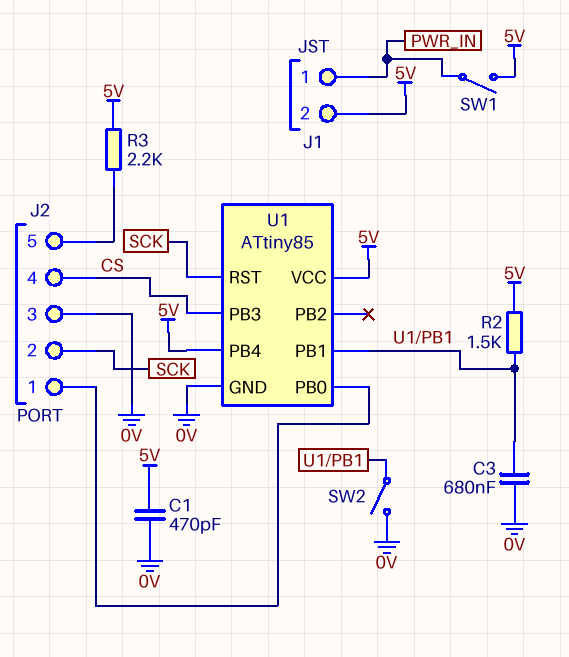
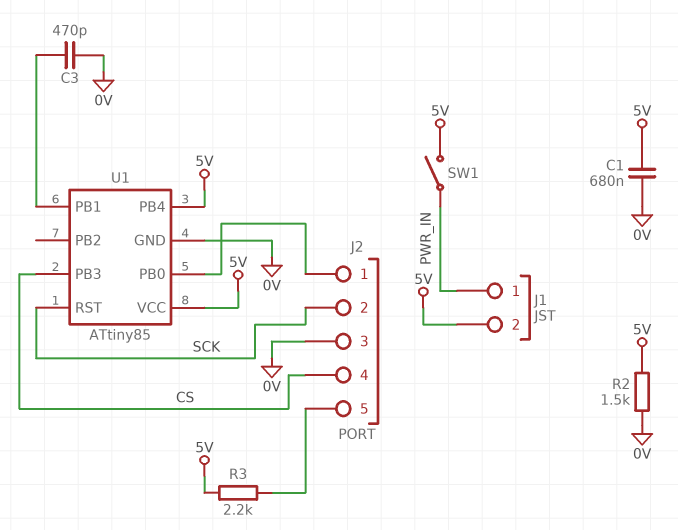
C1: 470pF (0V, 5V) -> 680nF (0V, 5V)
C3: 680nF (0V, U1/PB1) -> 470pF (0V, U1/PB1)
R2: 1.5k (5V, U1/PB1) -> 1.5k (0V, 5V)
SW2: switch (0V, U1/PB1) -> none

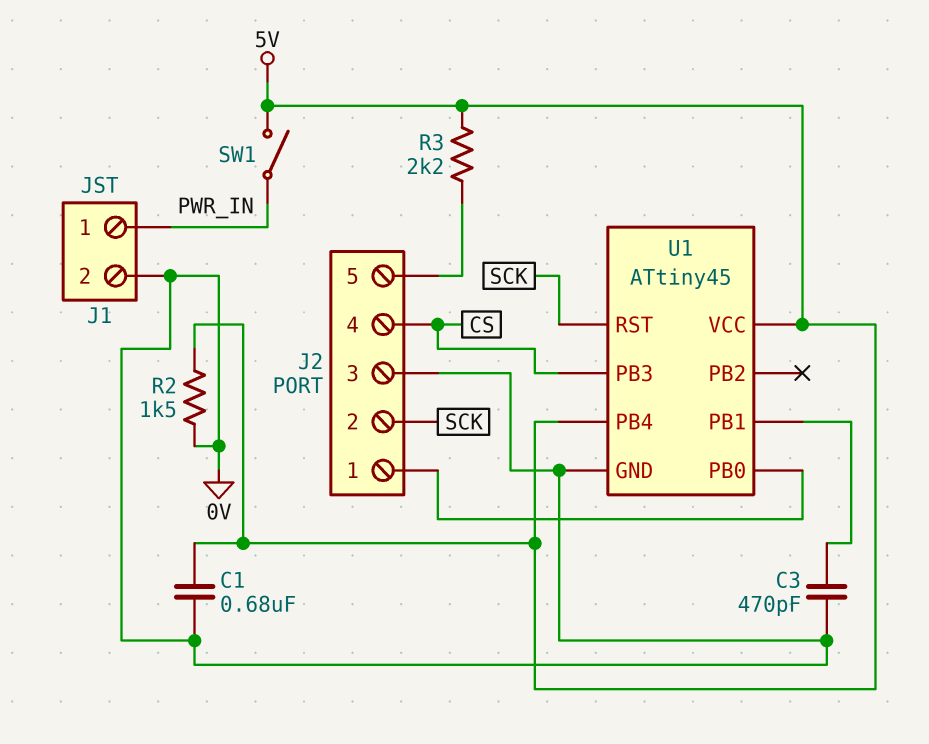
J1 pin 2: 5V -> 0V
U1: ATtiny85 -> ATtiny45

